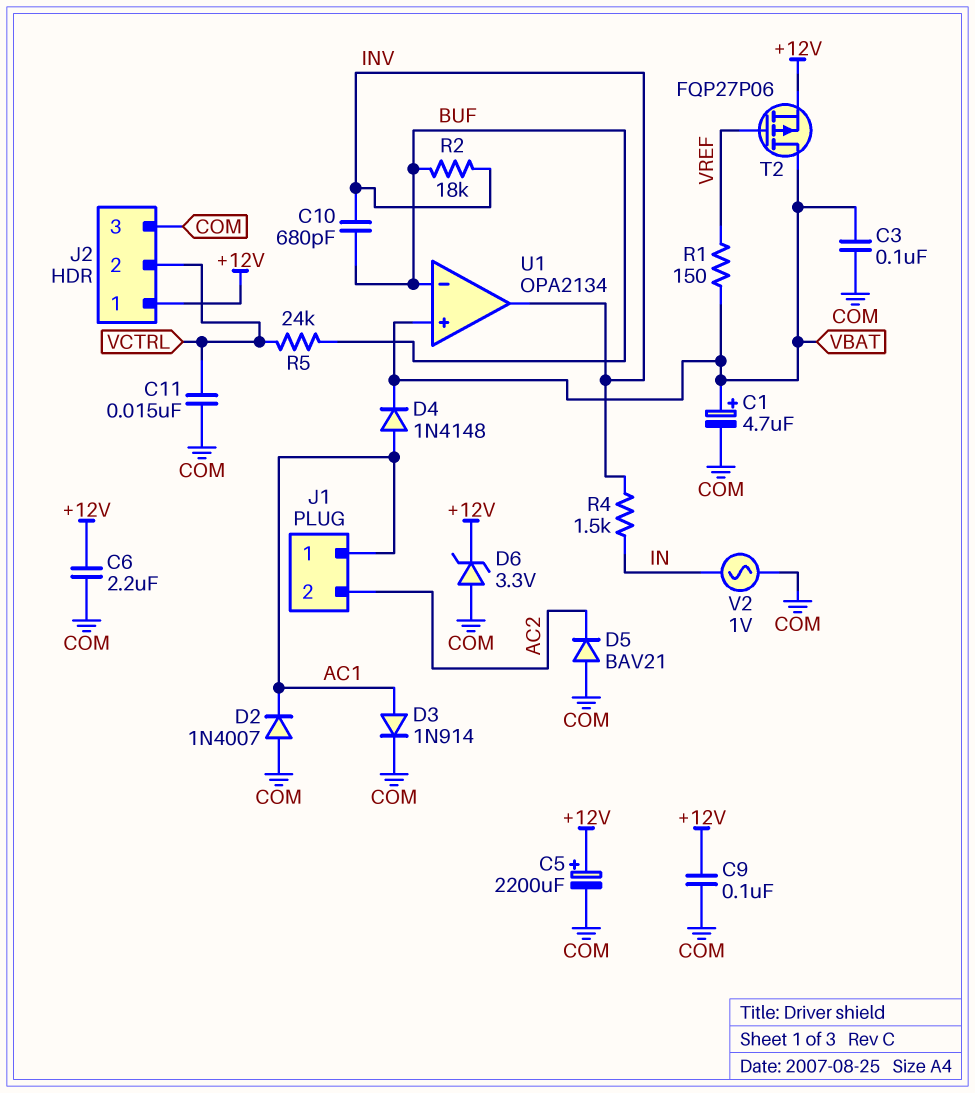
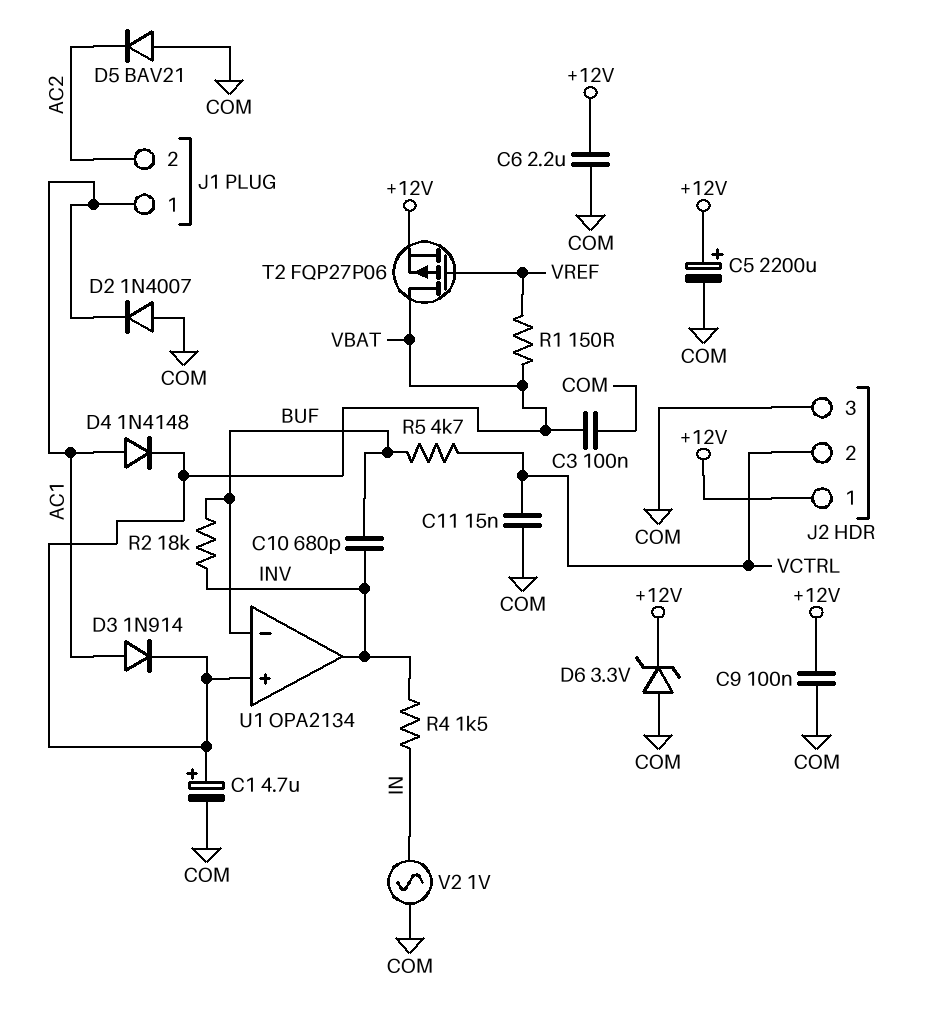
D3: diode 1N914 (A AC1, K COM) -> diode 1N914 (A AC1, K VBAT)
R5: 24k (BUF, VCTRL) -> 4.7k (BUF, VCTRL)

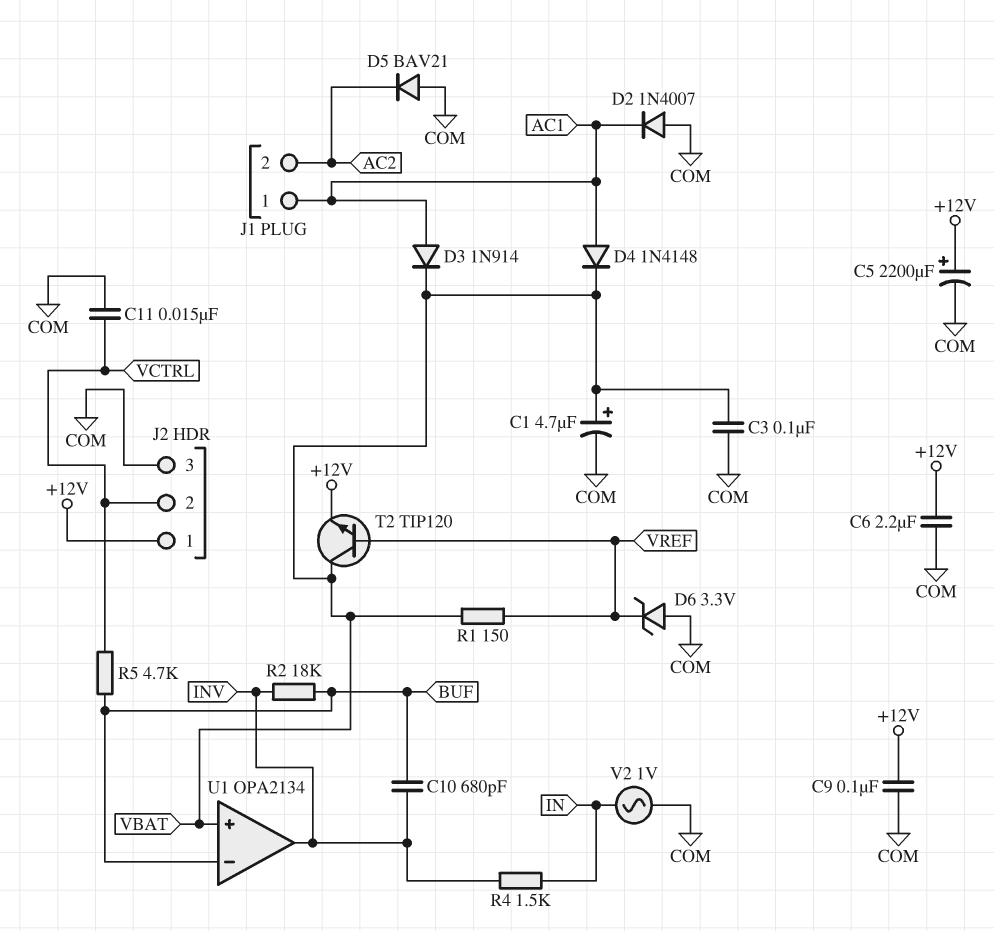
D6: zener 3.3V (A COM, K +12V) -> zener 3.3V (A COM, K VREF)
T2: PMOS FQP27P06 (G VREF, D VBAT, S +12V) -> NPN TIP120 (B VREF, C VBAT, E +12V)

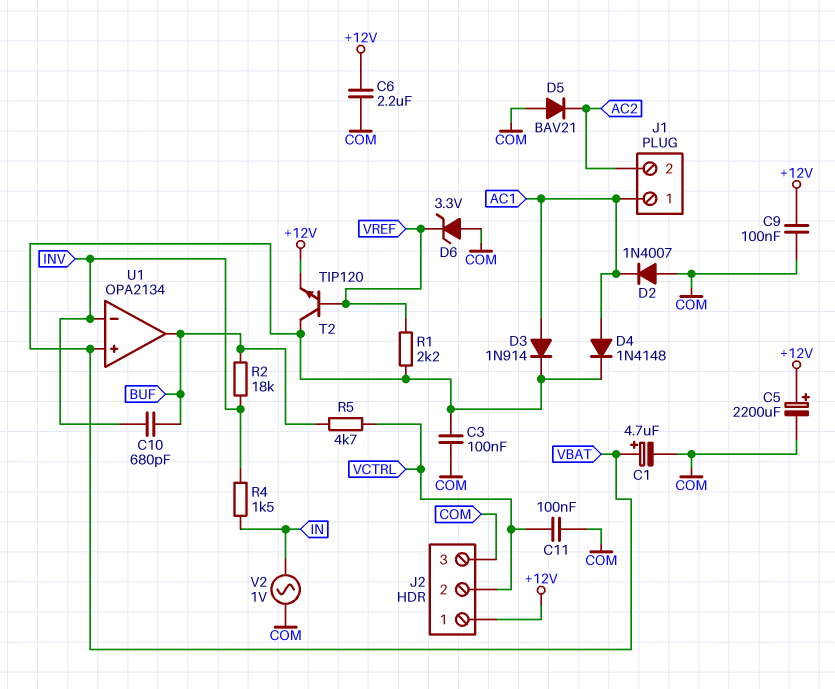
C11: 15nF (COM, VCTRL) -> 100nF (COM, VCTRL)
R1: 150 (VBAT, VREF) -> 2.2k (VBAT, VREF)
U1 pin in-: BUF -> INV
U1 pin out: INV -> BUF

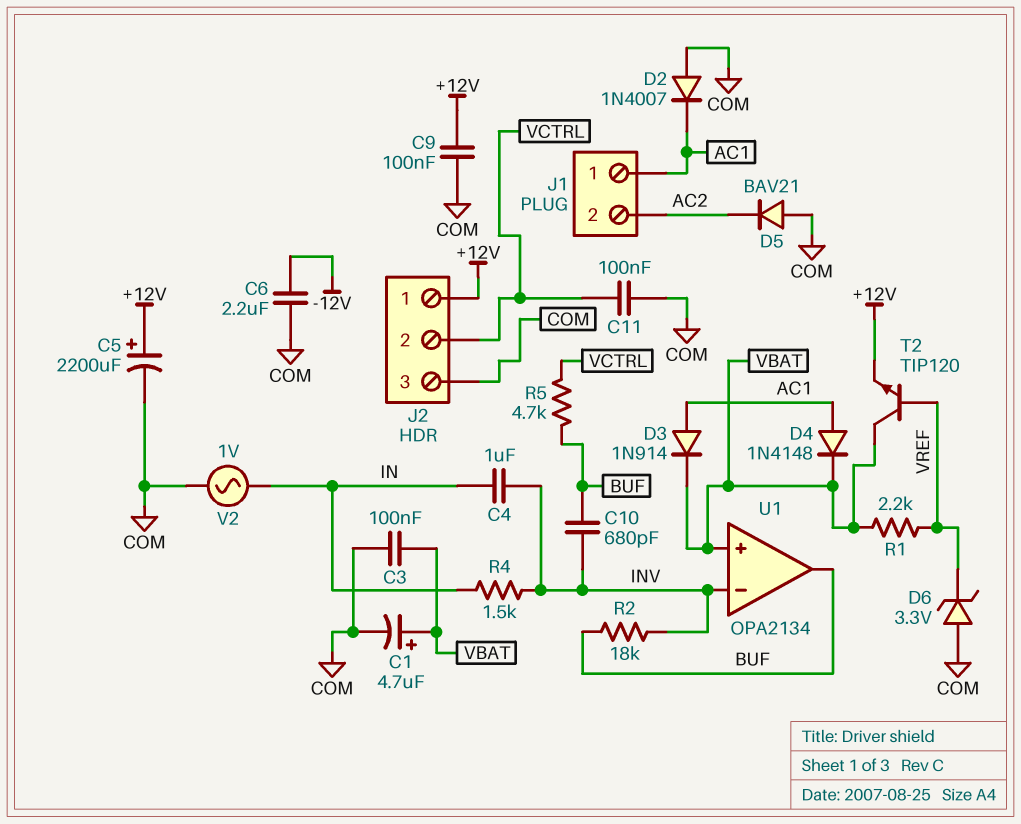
C4: none -> 1uF (IN, INV)
C6: 2.2uF (+12V, COM) -> 2.2uF (-12V, COM)

